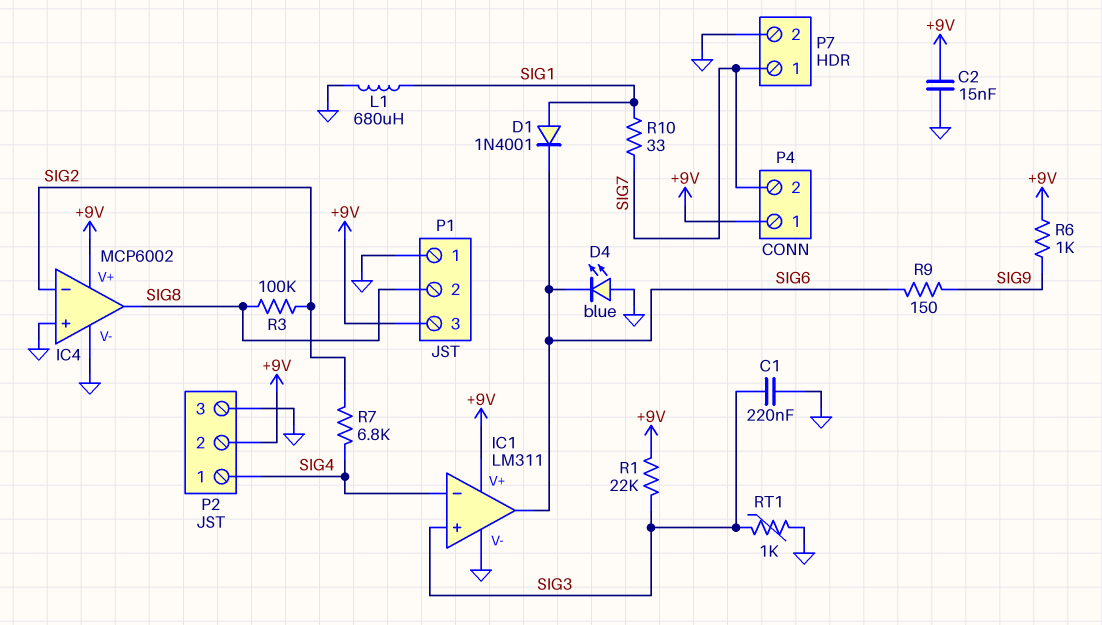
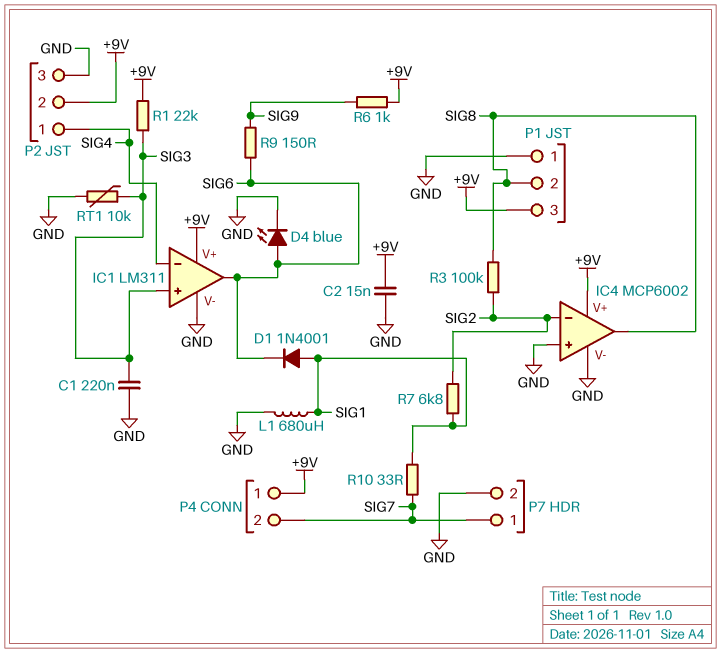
D4: LED blue (A GND, K SIG6) -> LED blue (A SIG6, K GND)
R7: 6.8k (SIG2, SIG4) -> 6.8k (SIG1, SIG2)
RT1: 1k (GND, SIG3) -> 10k (GND, SIG3)

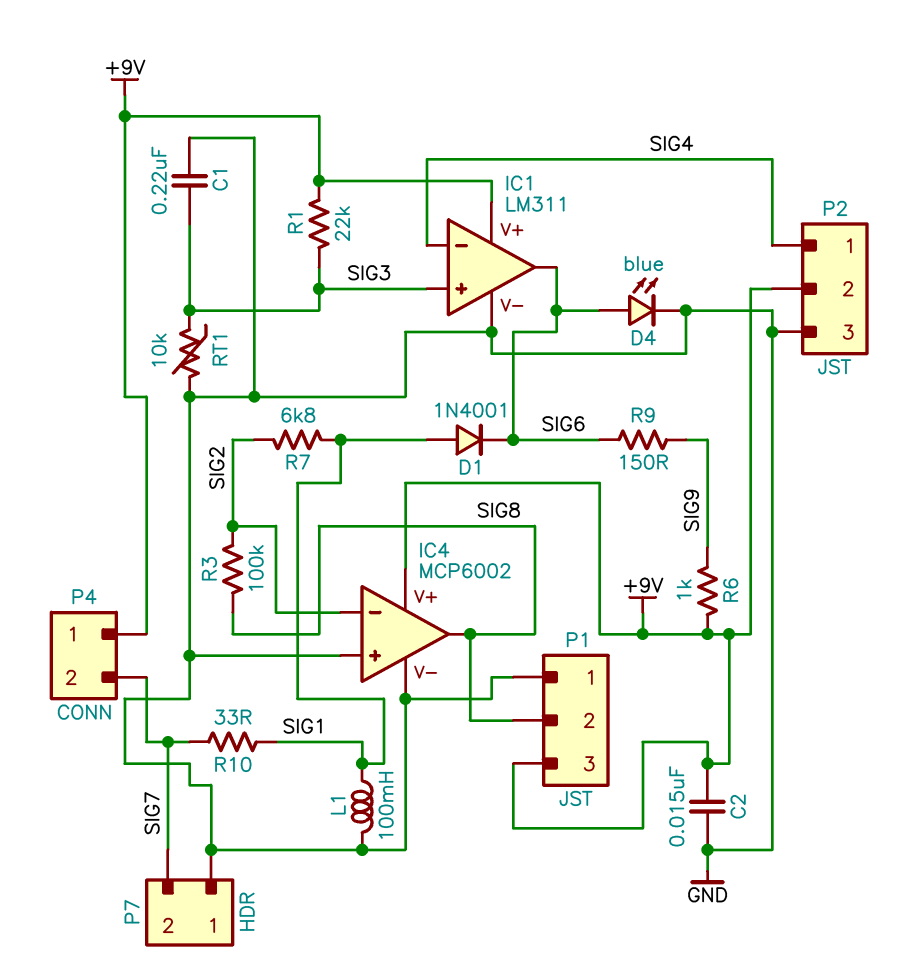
L1: 680uH (GND, SIG1) -> 100mH (GND, SIG1)
P7 pin 1: SIG7 -> GND
P7 pin 2: GND -> SIG7

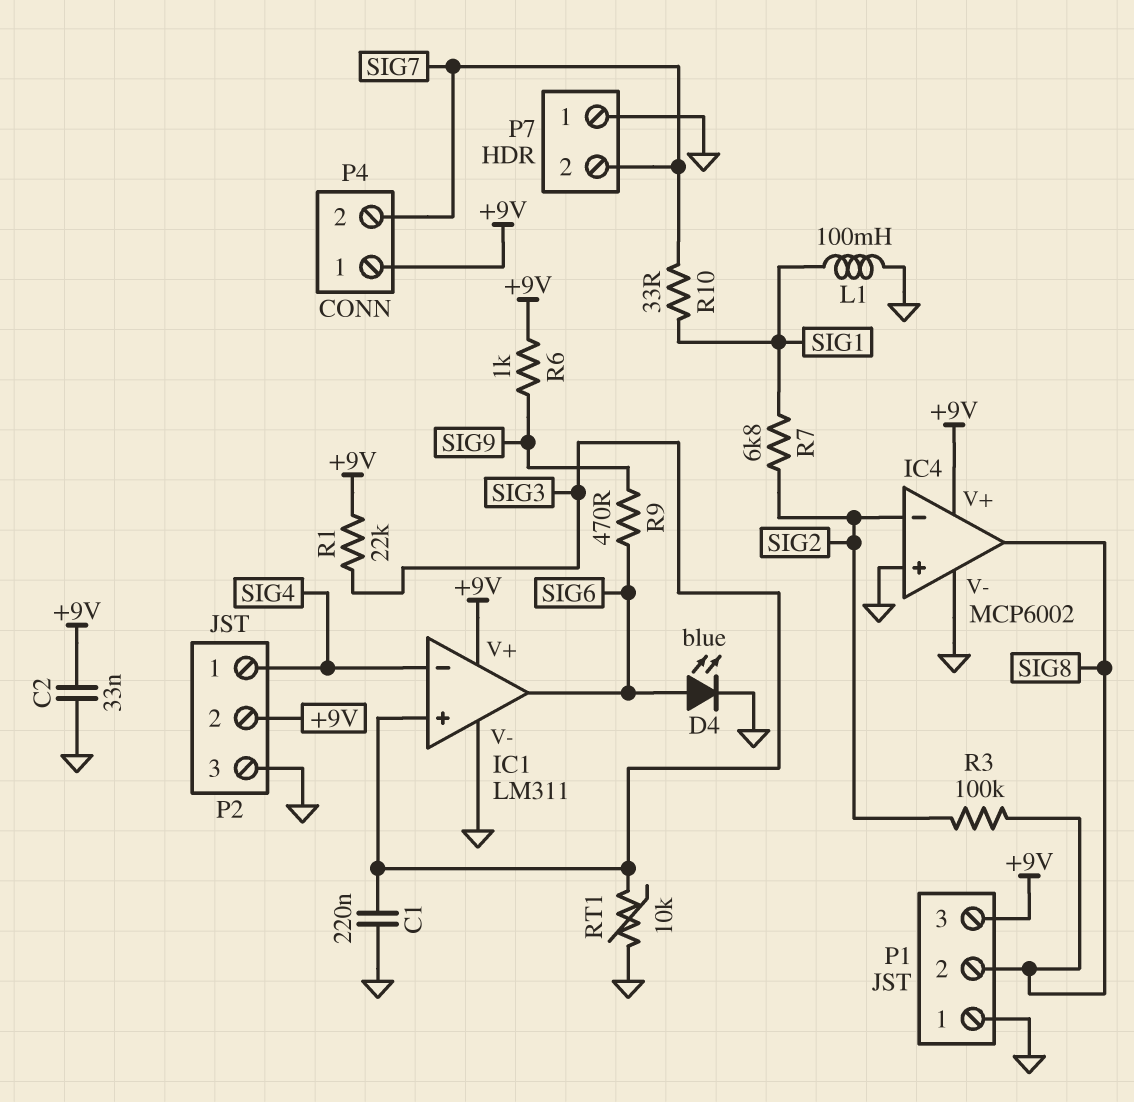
C2: 15nF (+9V, GND) -> 33nF (+9V, GND)
D1: diode 1N4001 (A SIG1, K SIG6) -> none
R9: 150 (SIG6, SIG9) -> 470 (SIG6, SIG9)

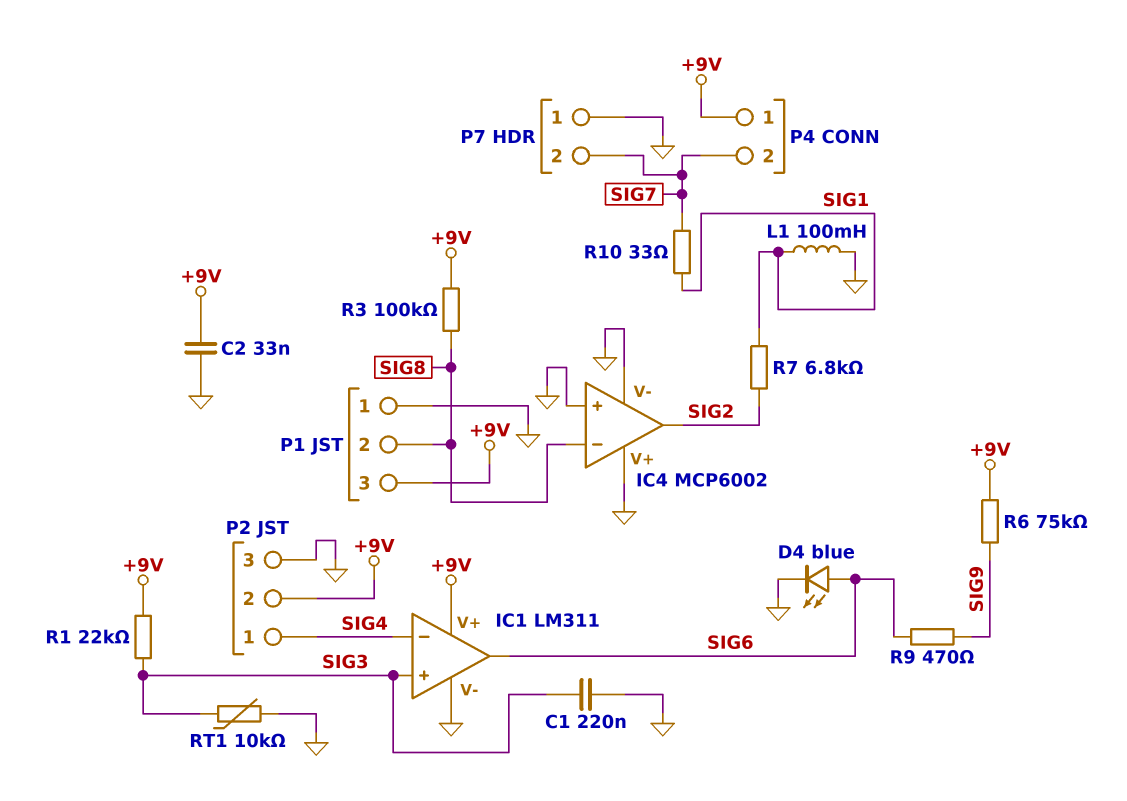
IC4 pin V+: +9V -> GND
IC4 pin in-: SIG2 -> SIG8
IC4 pin out: SIG8 -> SIG2
R3: 100k (SIG2, SIG8) -> 100k (+9V, SIG8)
R6: 1k (+9V, SIG9) -> 75k (+9V, SIG9)

